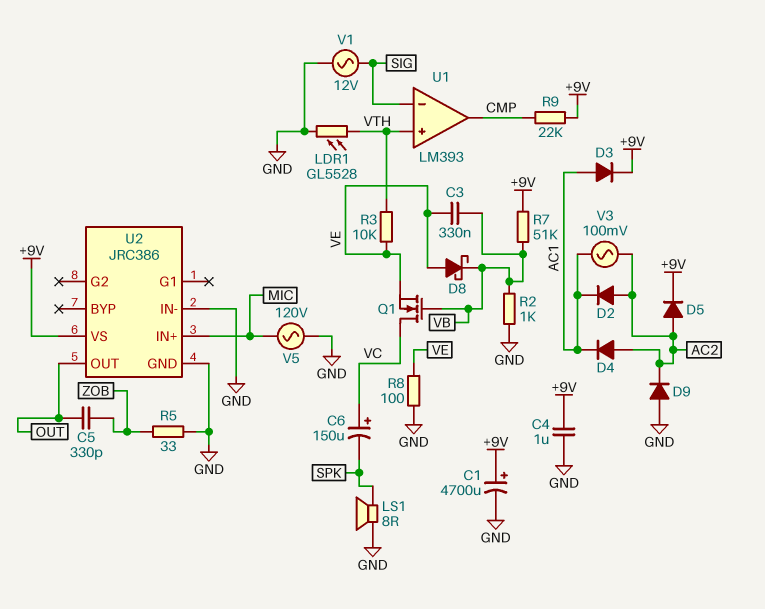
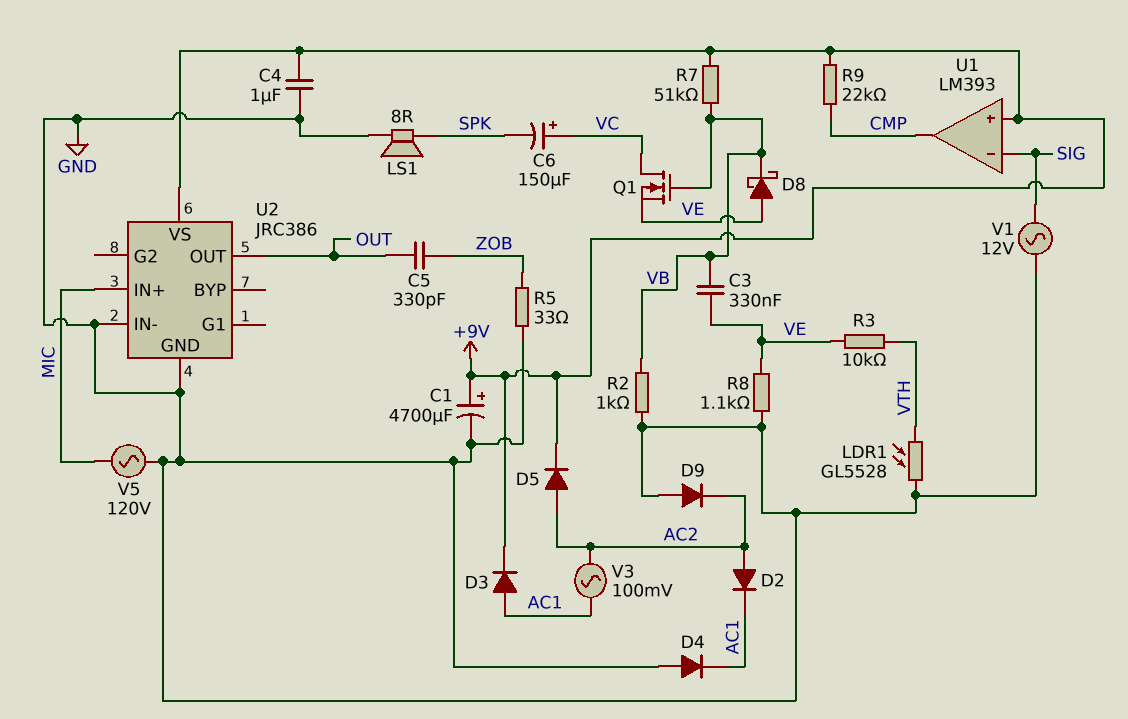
D4: diode (A AC2, K AC1) -> diode (A GND, K AC1)
R8: 100 (GND, VE) -> 1.1k (GND, VE)
U1 pin in+: VTH -> +9V

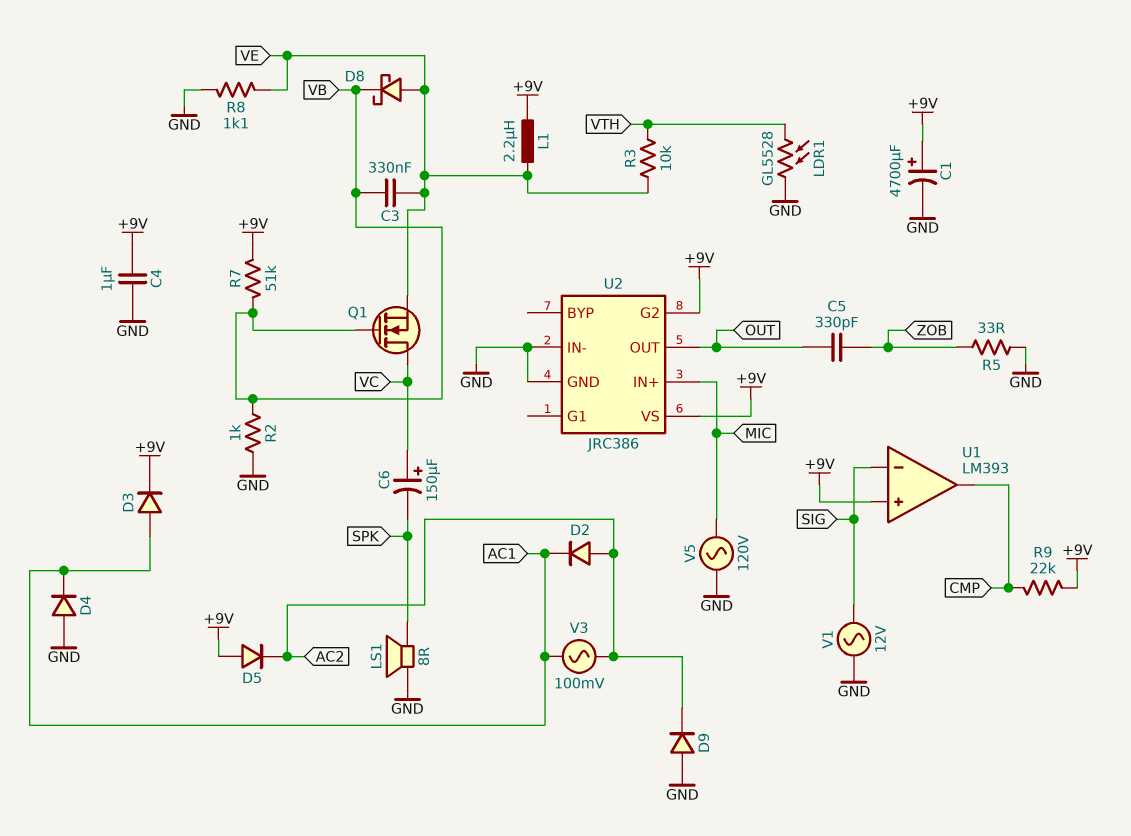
D5: diode (A AC2, K +9V) -> diode (A +9V, K AC2)
L1: none -> 2.2uH (+9V, VE)
U2 pin G2: none -> +9V

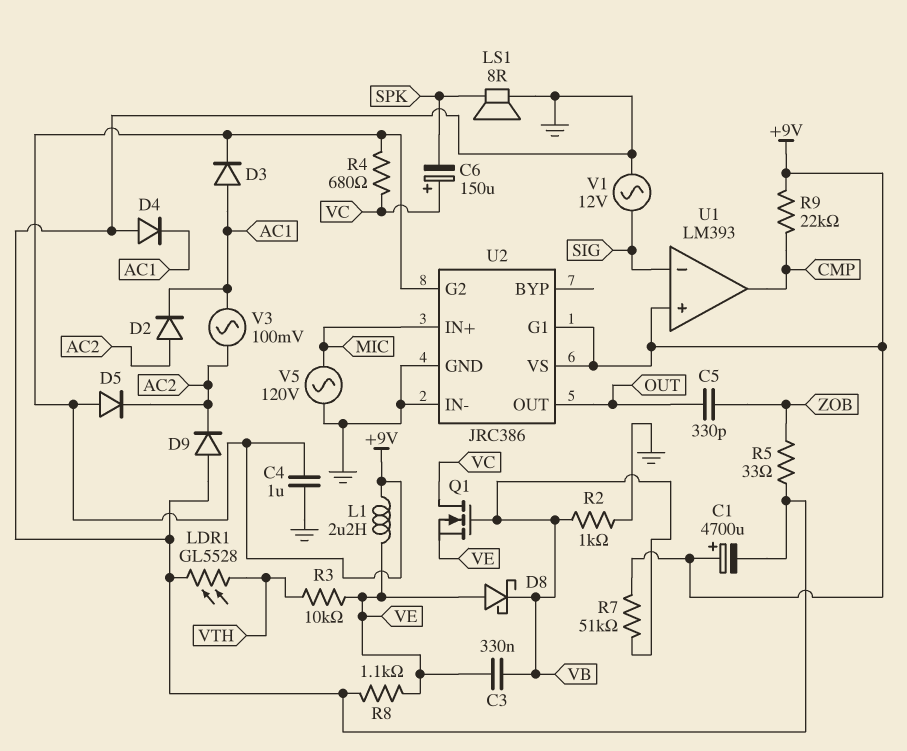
R4: none -> 680 (+9V, VC)
U2 pin G1: none -> +9V

